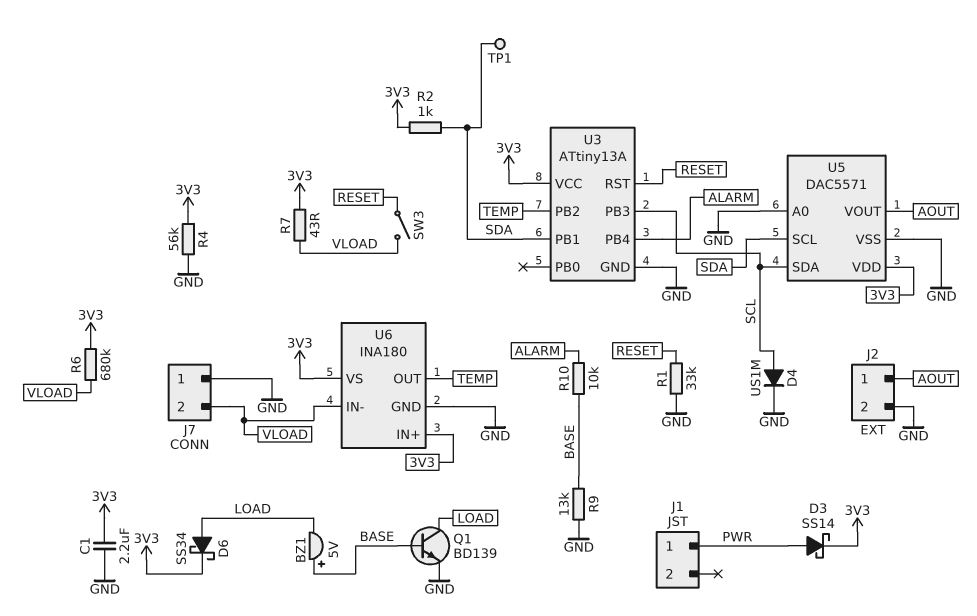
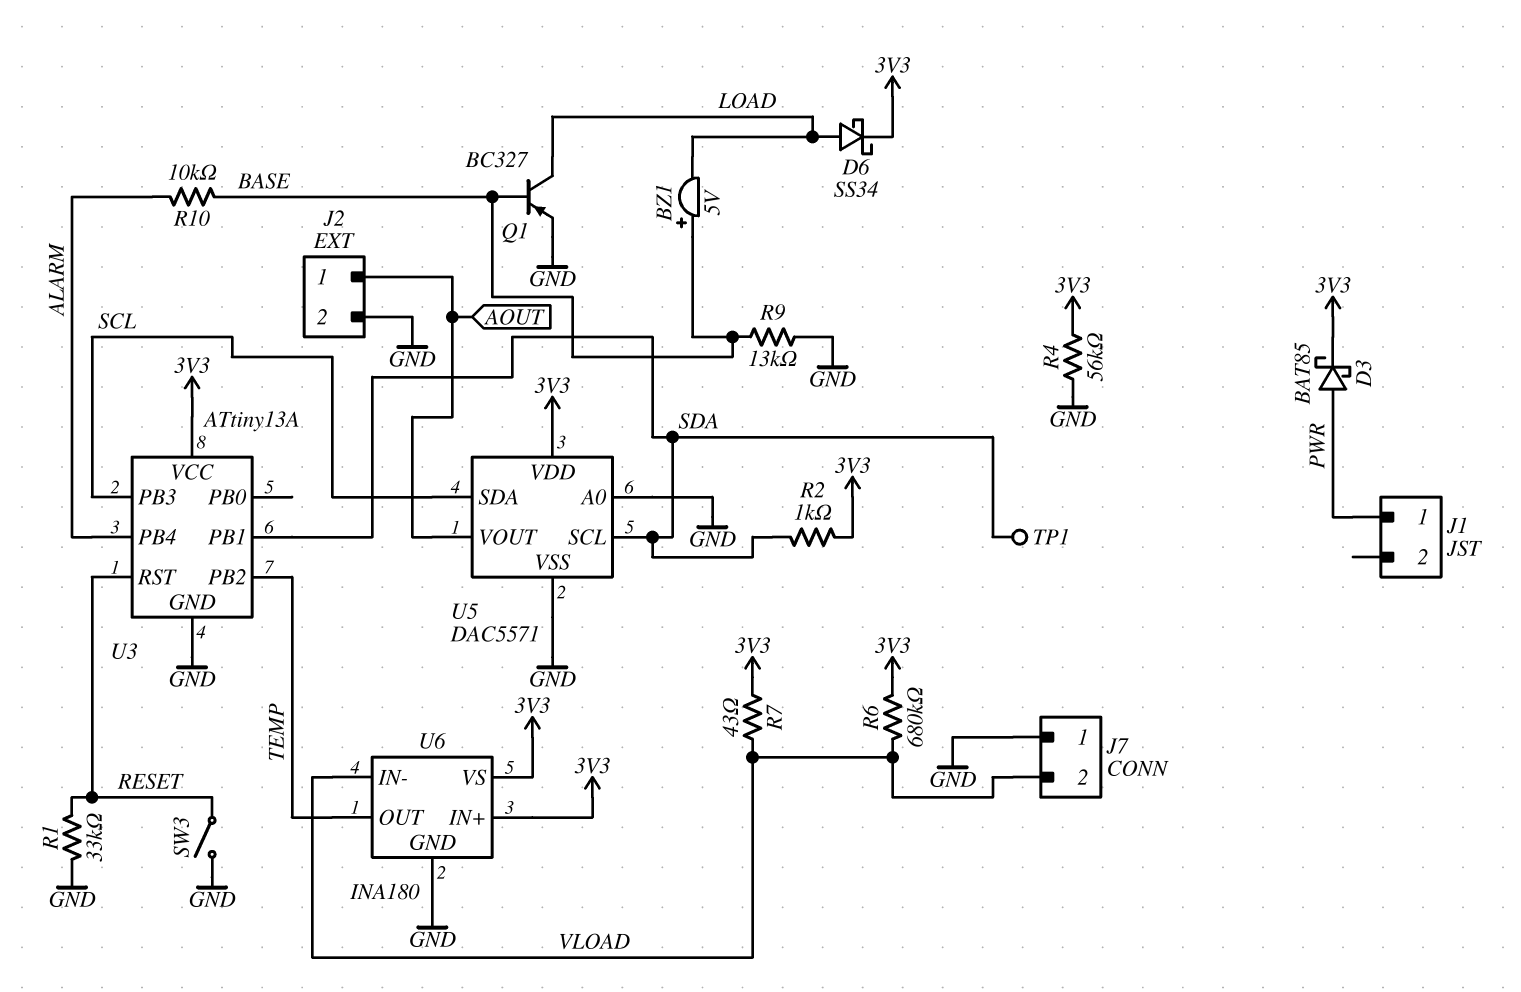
C1: 2.2uF (3V3, GND) -> none
D3: schottky SS14 (A PWR, K 3V3) -> schottky BAT85 (A PWR, K 3V3)
D4: diode US1M (A SCL, K GND) -> none
Q1: NPN BD139 (B BASE, C LOAD, E GND) -> PNP BC327 (B BASE, C LOAD, E GND)
SW3: switch (RESET, VLOAD) -> switch (GND, RESET)

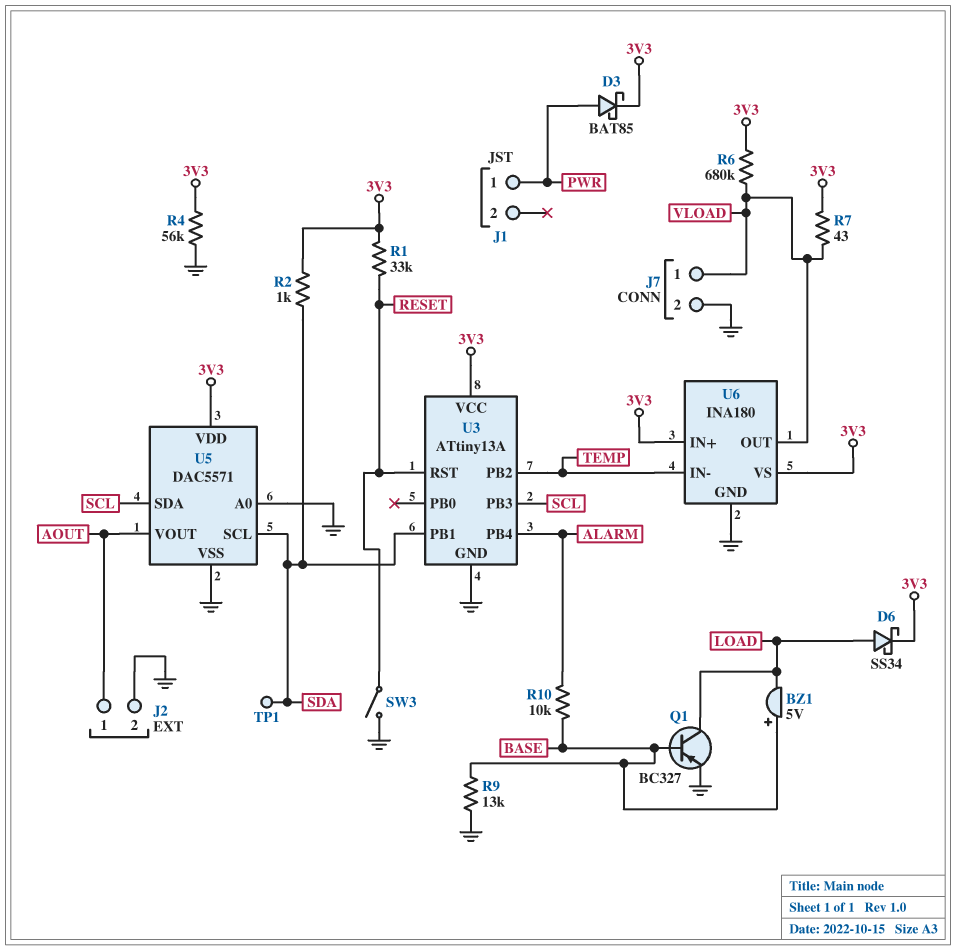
J7 pin 1: GND -> VLOAD
J7 pin 2: VLOAD -> GND
R1: 33k (GND, RESET) -> 33k (3V3, RESET)
U6 pin IN-: VLOAD -> TEMP
U6 pin OUT: TEMP -> VLOAD

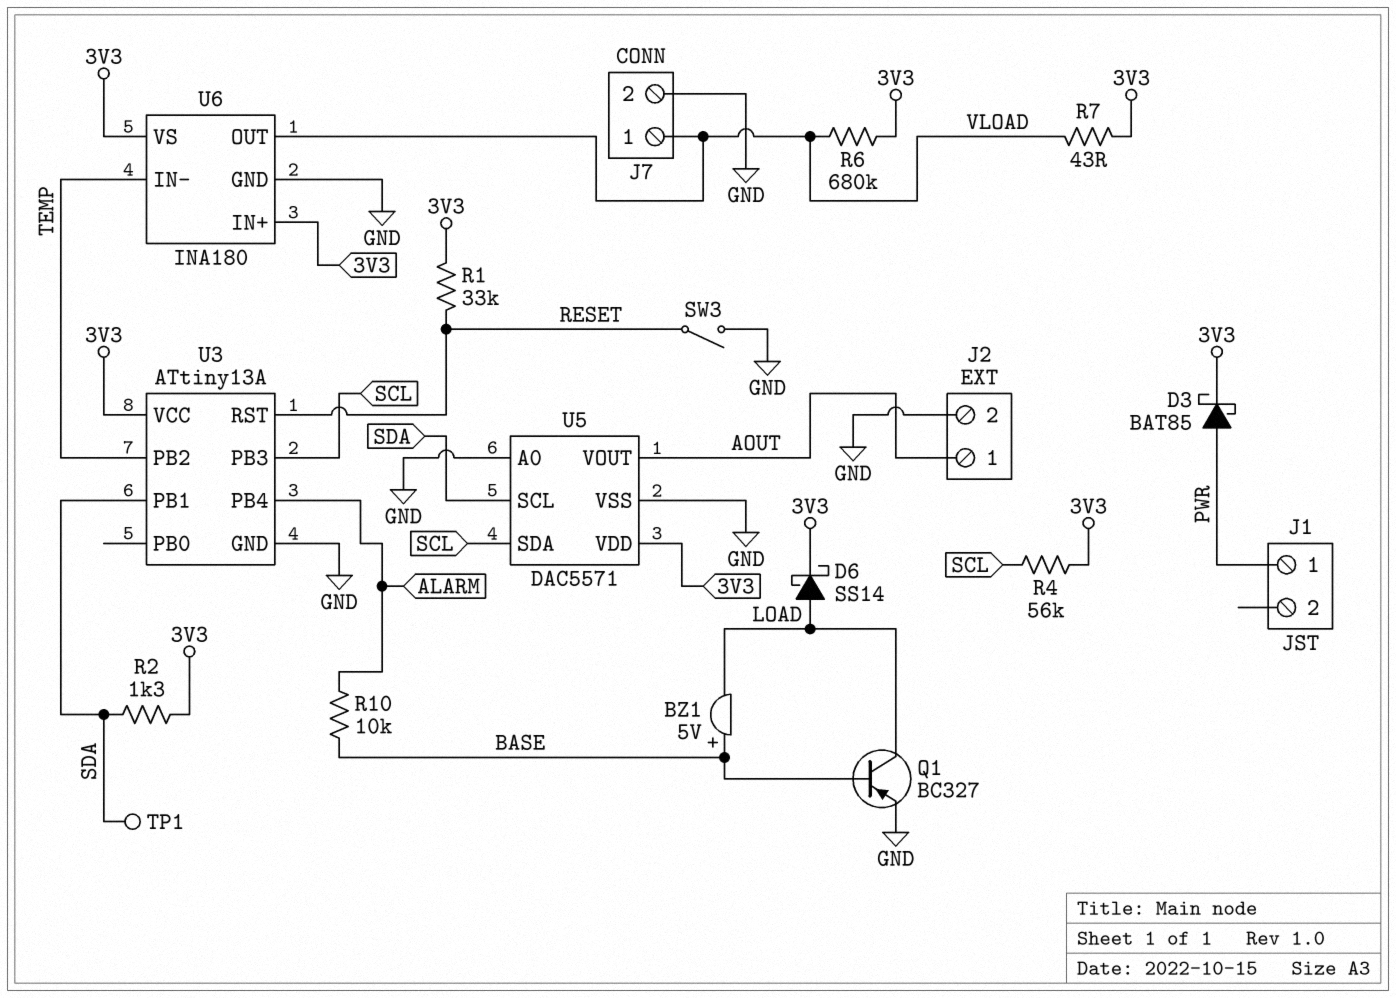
D6: schottky SS34 (A LOAD, K 3V3) -> schottky SS14 (A LOAD, K 3V3)
R2: 1k (3V3, SDA) -> 1.3k (3V3, SDA)
R4: 56k (3V3, GND) -> 56k (3V3, SCL)
R9: 13k (BASE, GND) -> none

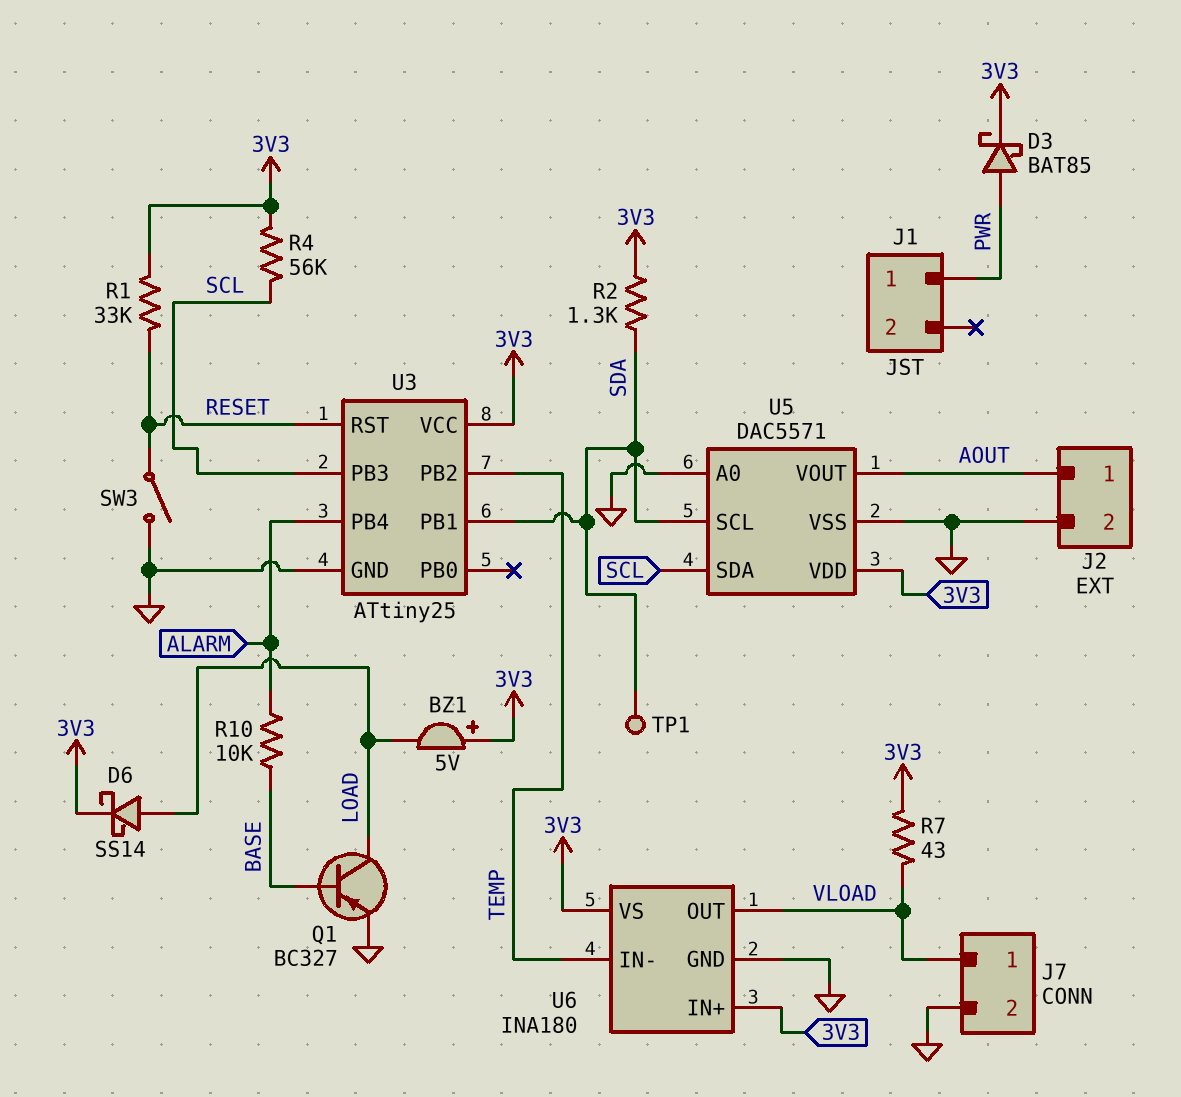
BZ1: buzzer 5V (plus BASE, minus LOAD) -> buzzer 5V (plus 3V3, minus LOAD)
R6: 680k (3V3, VLOAD) -> none
U3: ATtiny13A -> ATtiny25

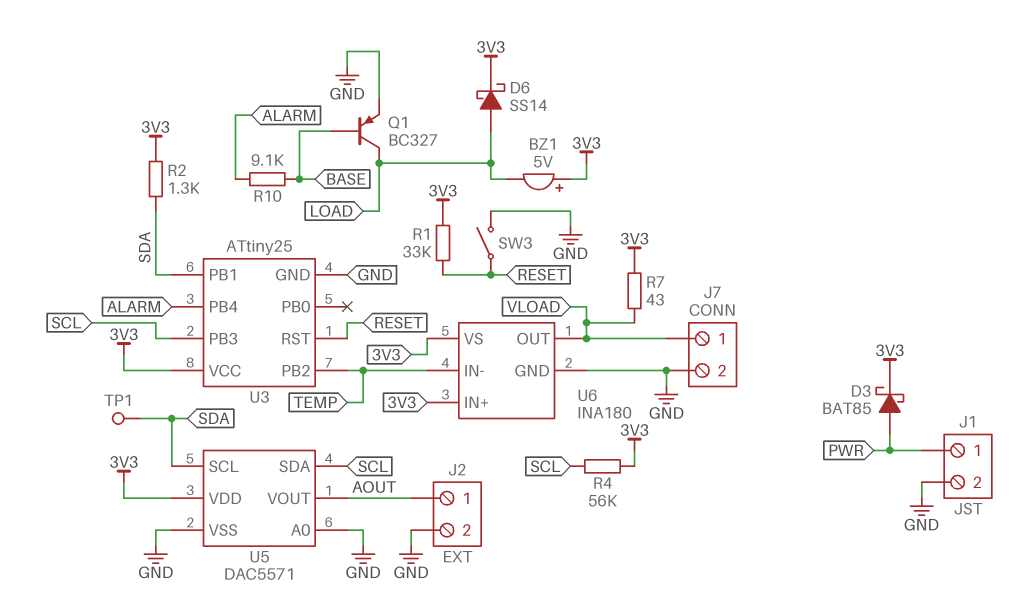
J1 pin 2: none -> GND
R10: 10k (ALARM, BASE) -> 9.1k (ALARM, BASE)

